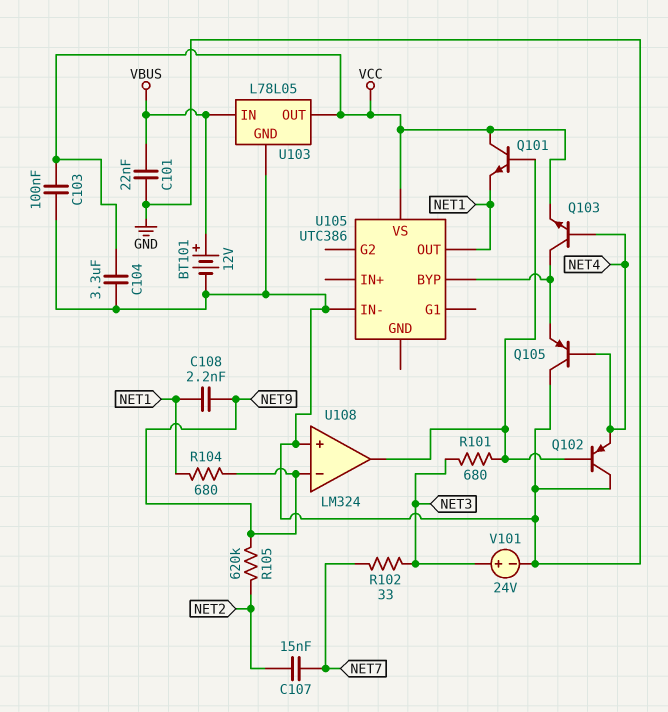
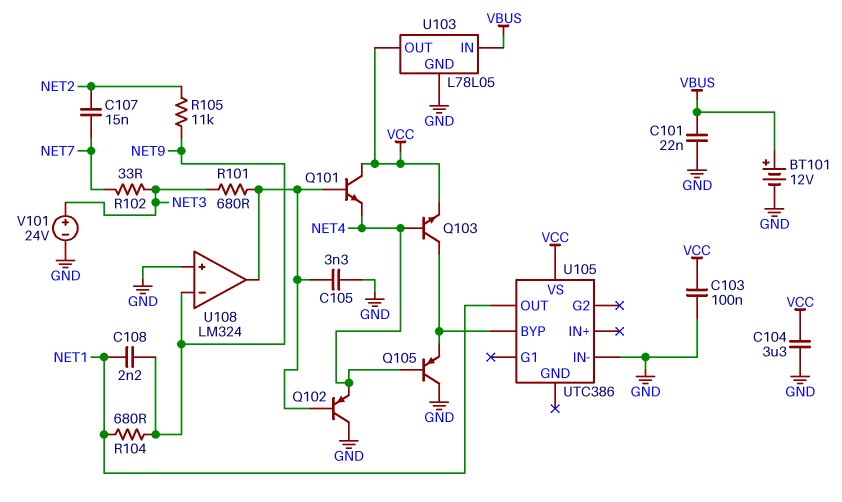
C105: none -> 3.3nF (GND, U108/out)
Q101: NPN (B U108/out, C VCC, E NET1) -> NPN (B U108/out, C VCC, E NET4)
R105: 620k (NET2, NET9) -> 11k (NET2, NET9)

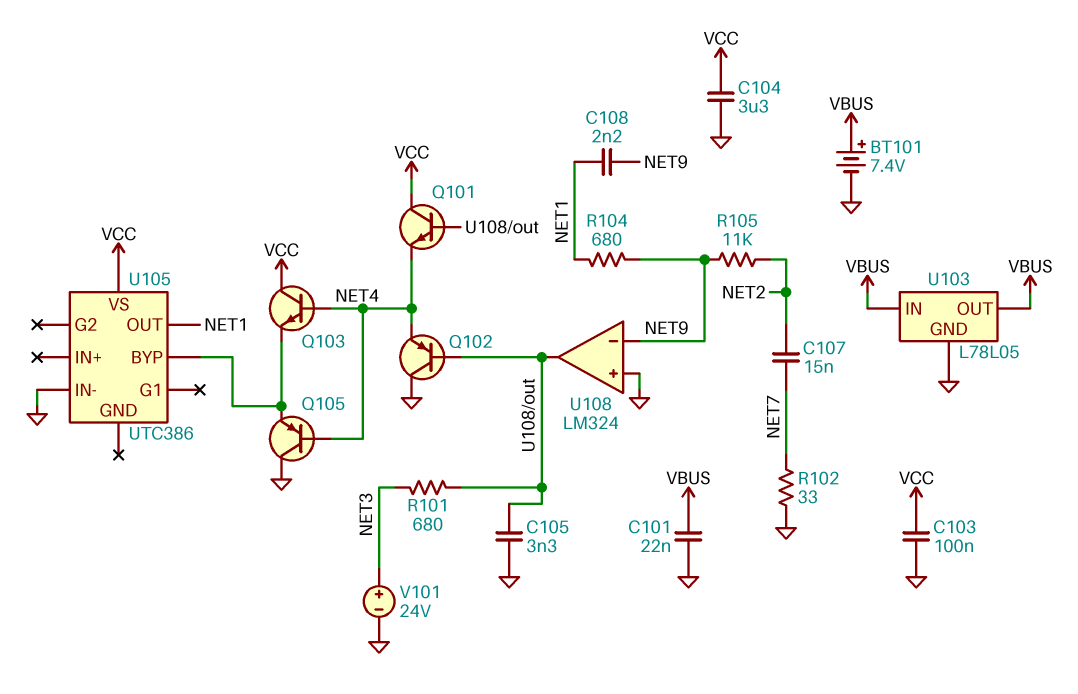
BT101: 12V (plus VBUS, minus GND) -> 7.4V (plus VBUS, minus GND)
Q103: NPN (B NET4, C U105/BYP, E VCC) -> NPN (B NET4, C VCC, E U105/BYP)
R102: 33 (NET3, NET7) -> 33 (GND, NET7)
U103 pin OUT: VCC -> VBUS

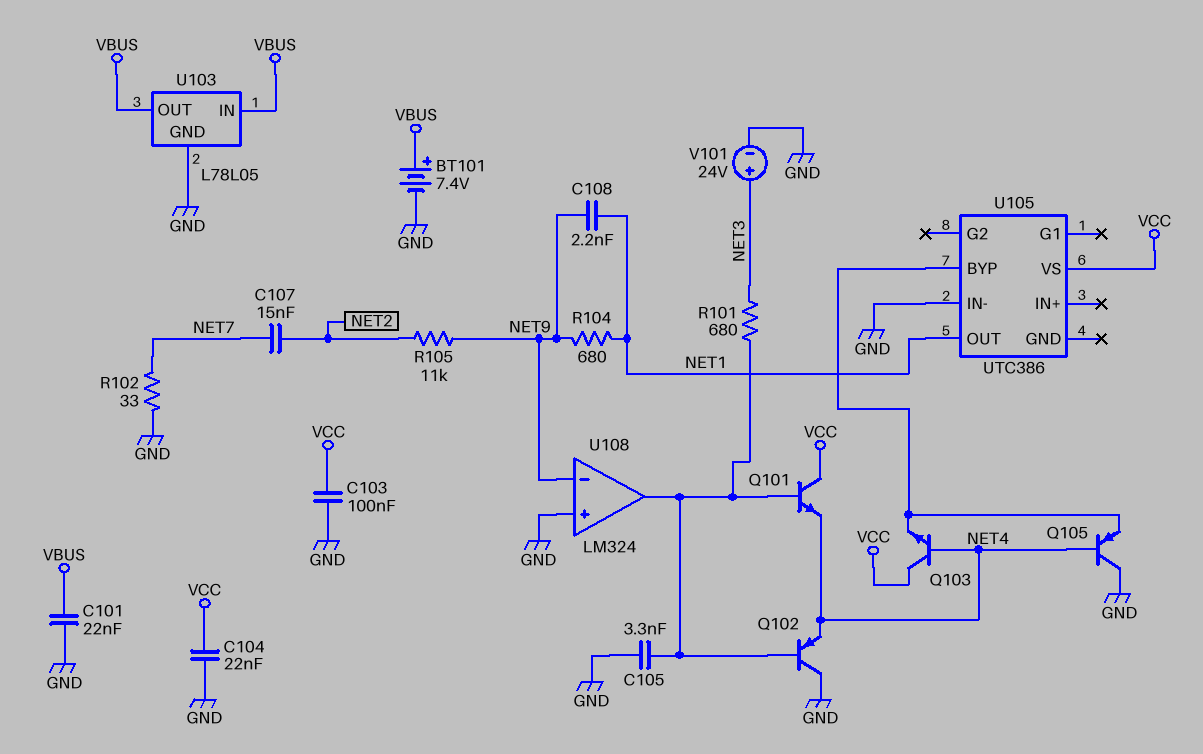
C104: 3.3uF (GND, VCC) -> 22nF (GND, VCC)

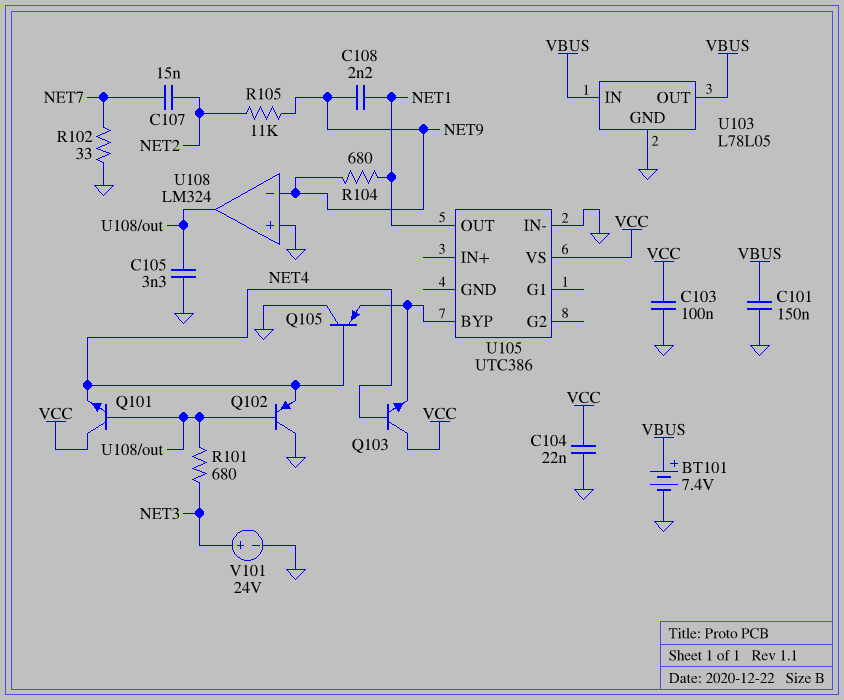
C101: 22nF (GND, VBUS) -> 150nF (GND, VBUS)

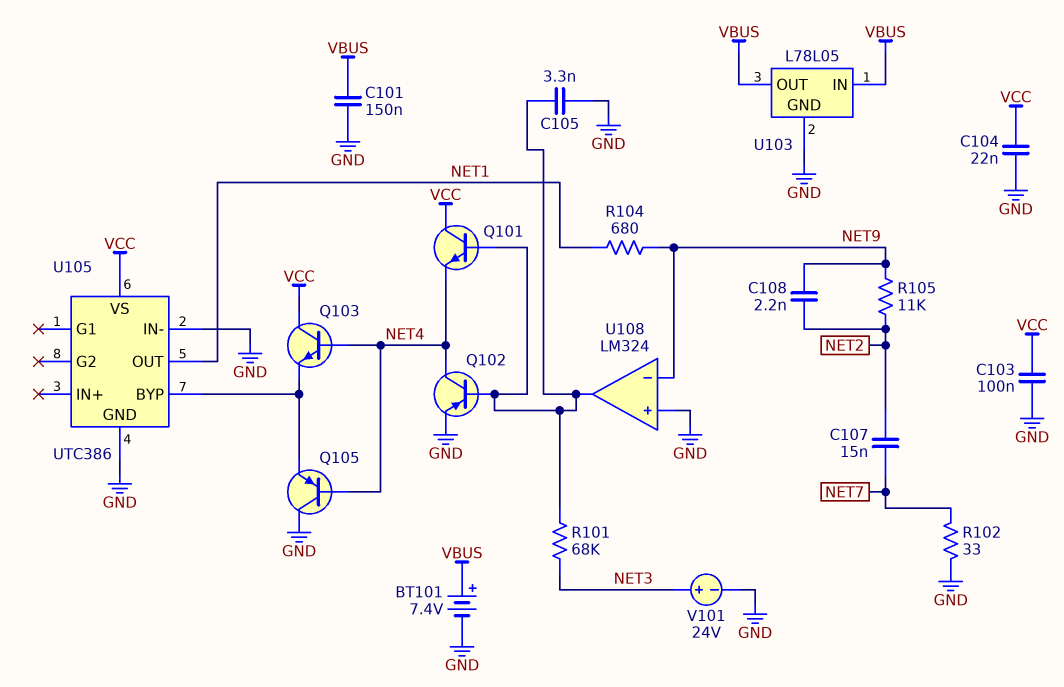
C108: 2.2nF (NET1, NET9) -> 2.2nF (NET2, NET9)
Q102: PNP (B U108/out, C GND, E NET4) -> PNP (B U108/out, C NET4, E GND)
R101: 680 (NET3, U108/out) -> 68k (NET3, U108/out)
U105 pin GND: none -> GND

